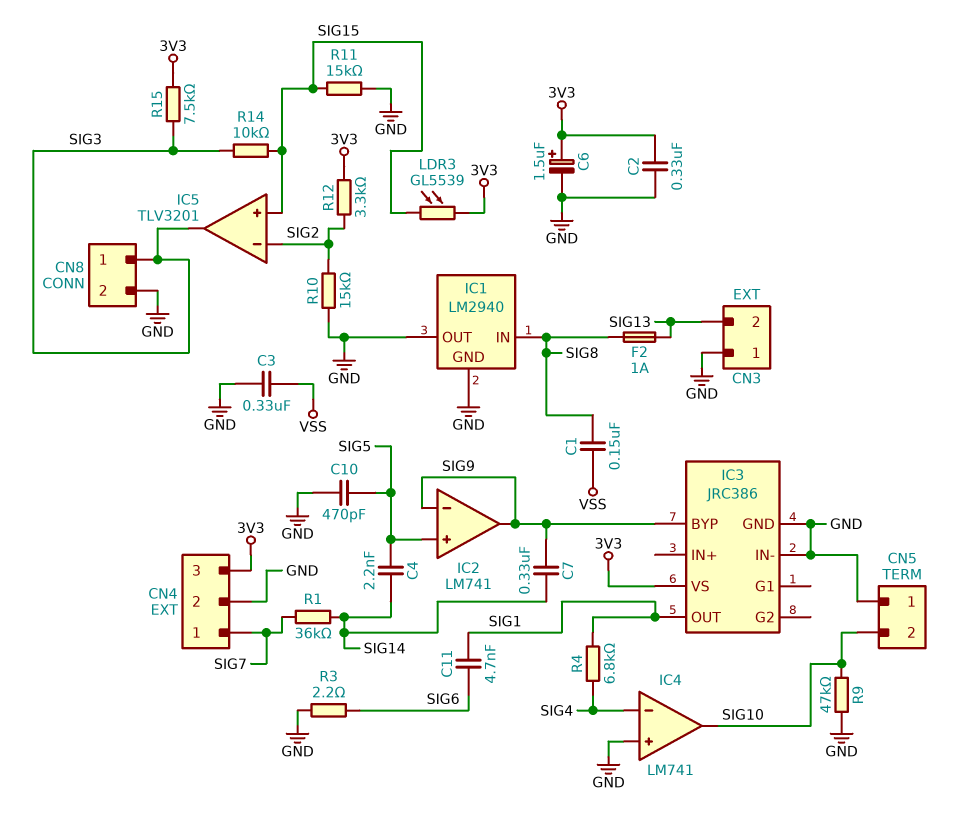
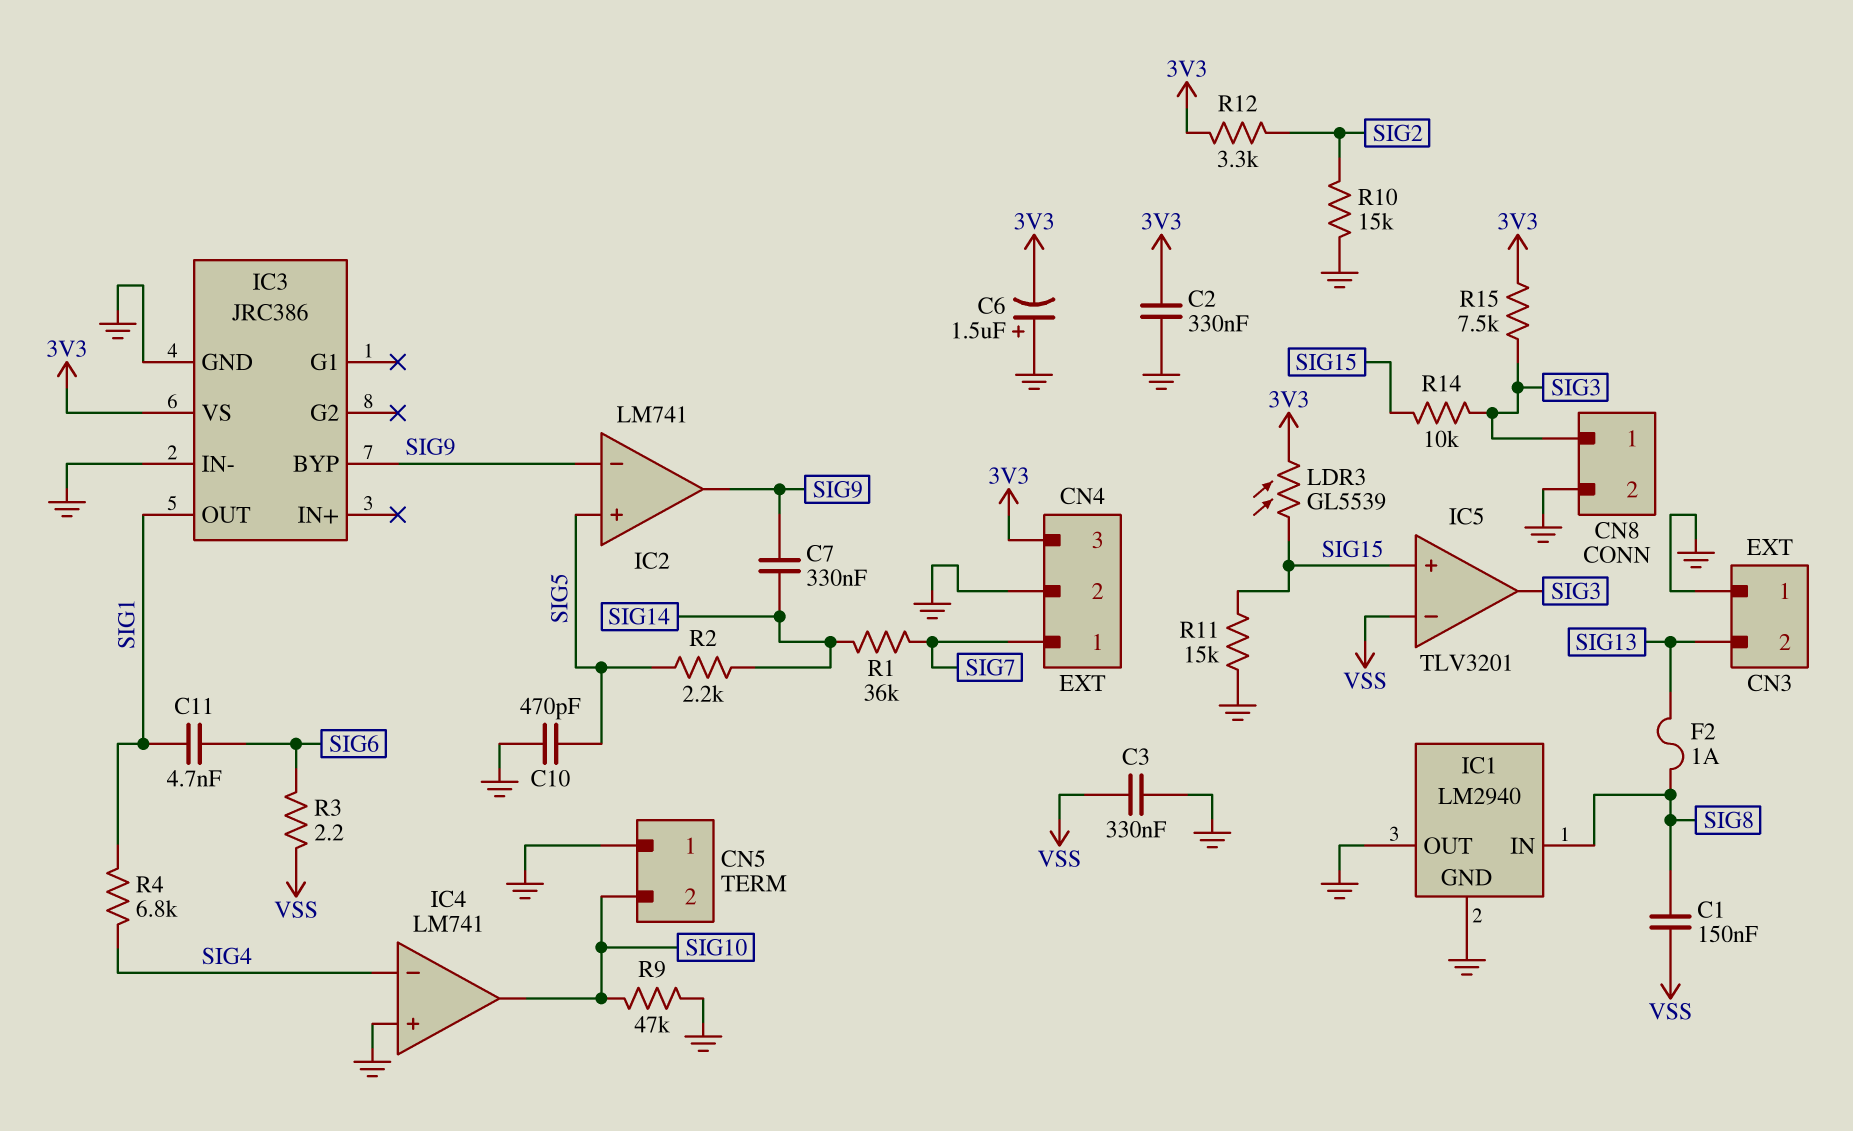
C4: 2.2nF (SIG5, SIG14) -> none
C6: 1.5uF (plus 3V3, minus GND) -> 1.5uF (plus GND, minus 3V3)
IC5 pin in-: SIG2 -> VSS
R2: none -> 2.2k (SIG5, SIG14)
R3: 2.2 (GND, SIG6) -> 2.2 (SIG6, VSS)

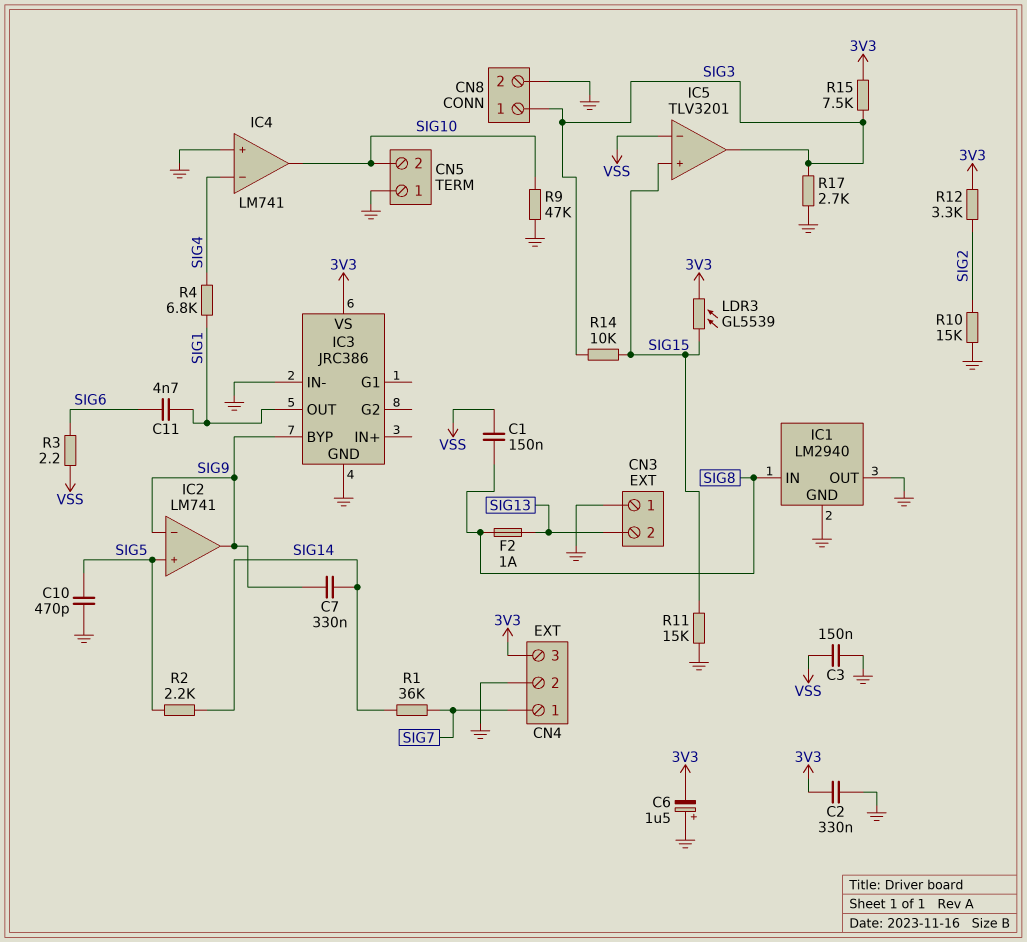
C3: 330nF (GND, VSS) -> 150nF (GND, VSS)
R17: none -> 2.7k (GND, SIG3)

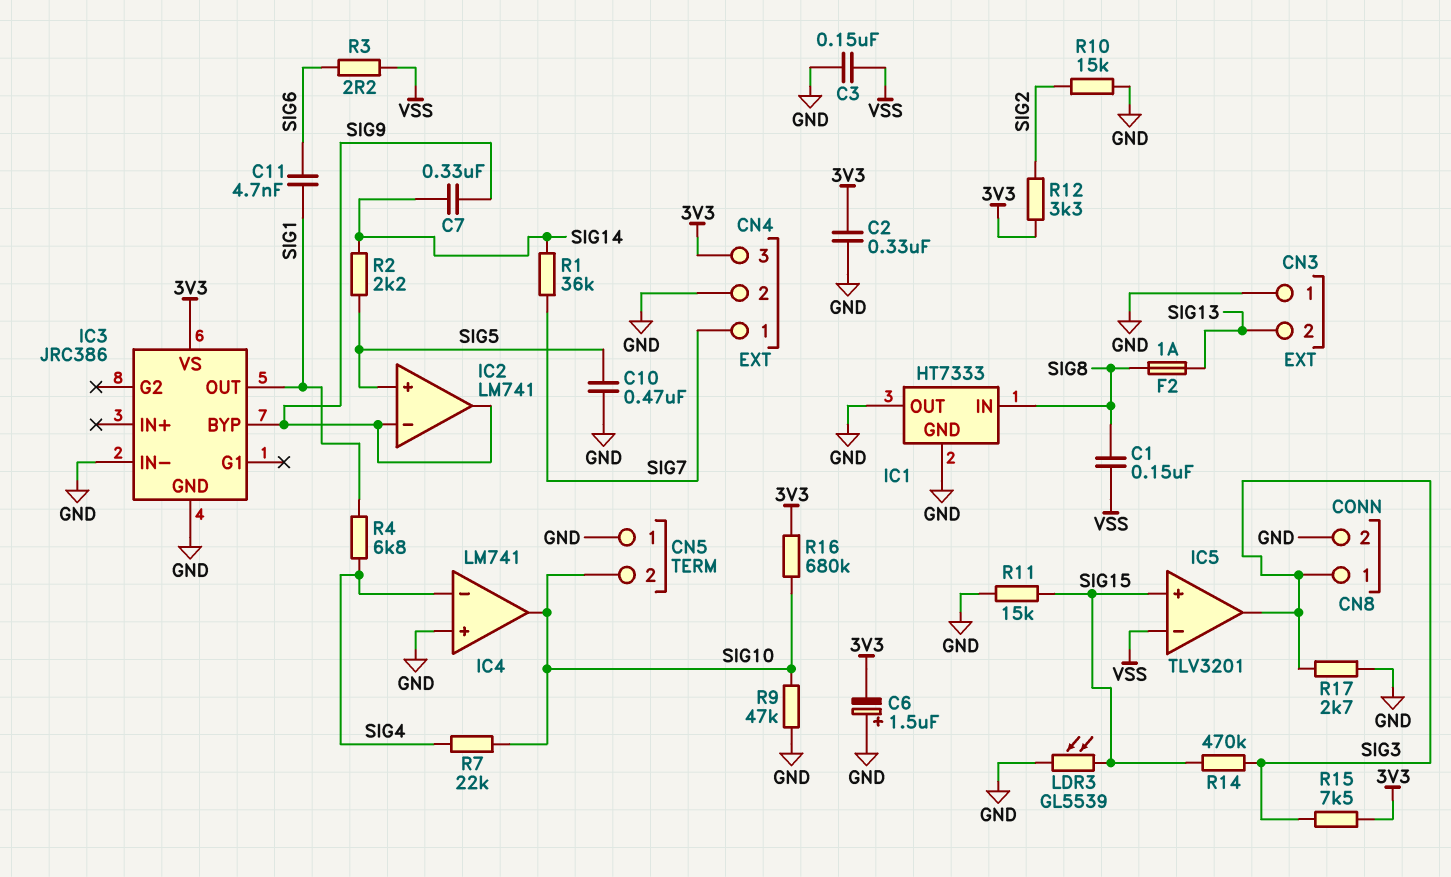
C10: 470pF (GND, SIG5) -> 470nF (GND, SIG5)
IC1: LM2940 -> HT7333
LDR3: GL5539 (3V3, SIG15) -> GL5539 (GND, SIG15)
R7: none -> 22k (SIG4, SIG10)
R14: 10k (SIG3, SIG15) -> 470k (SIG3, SIG15)
R16: none -> 680k (3V3, SIG10)

